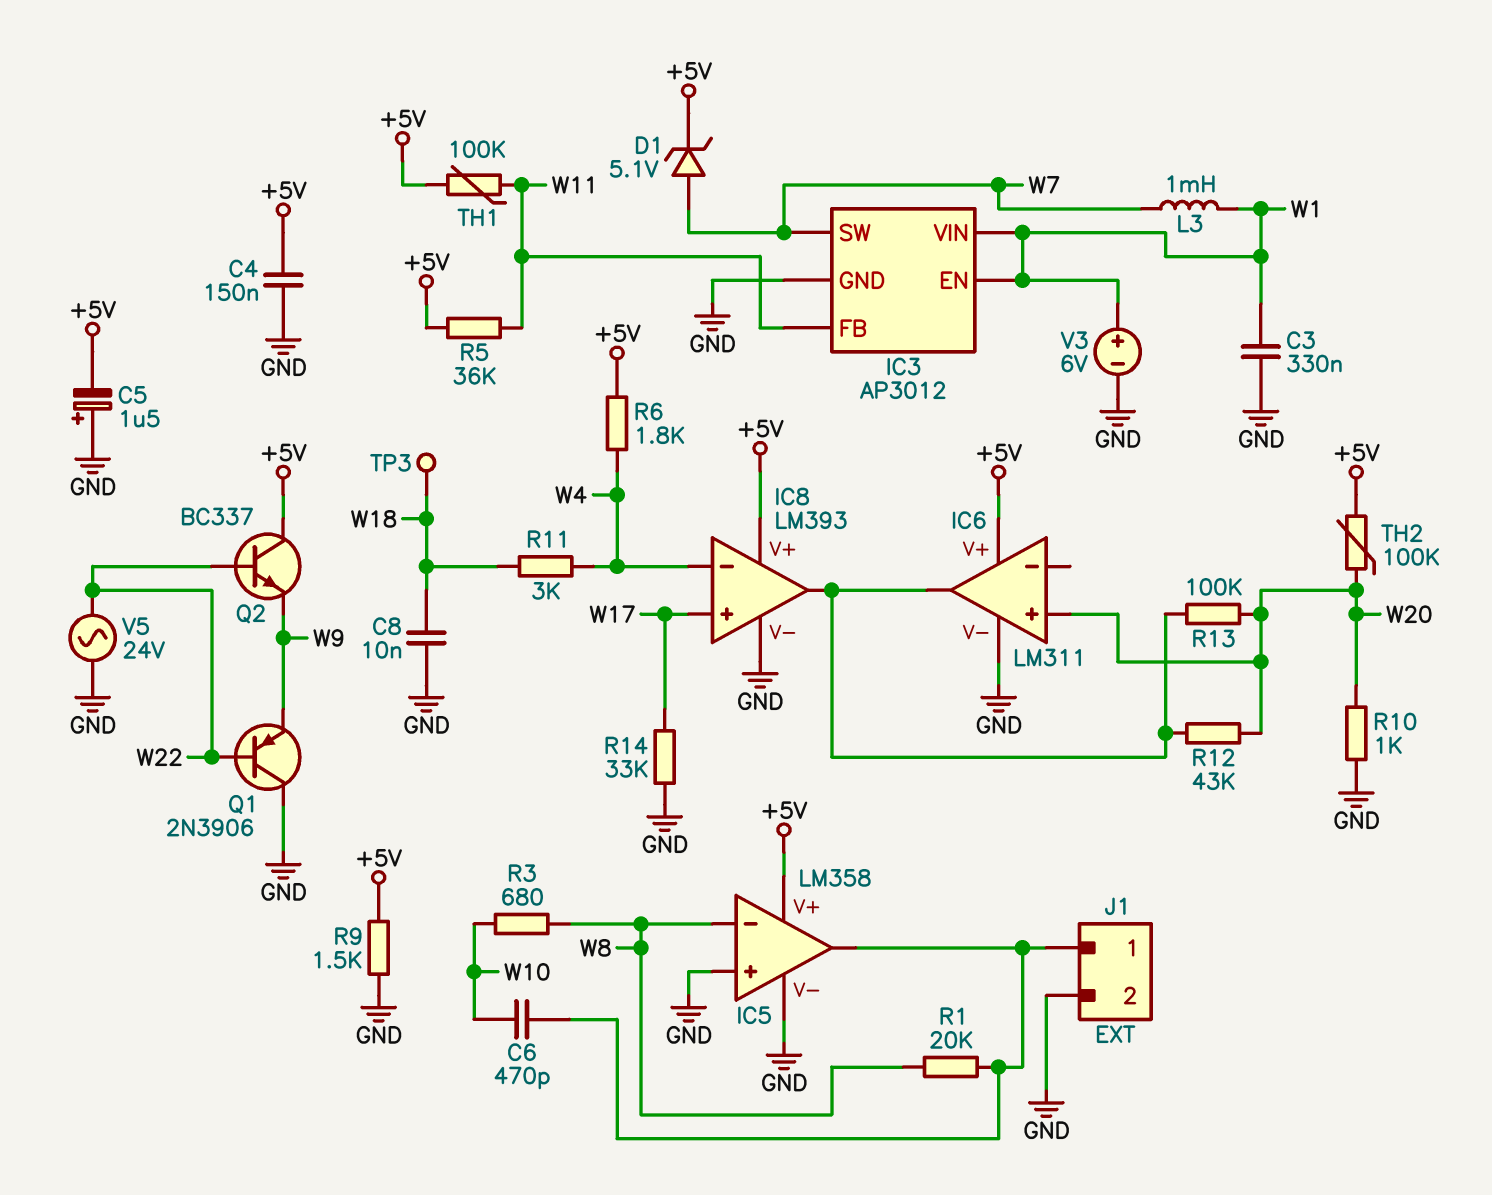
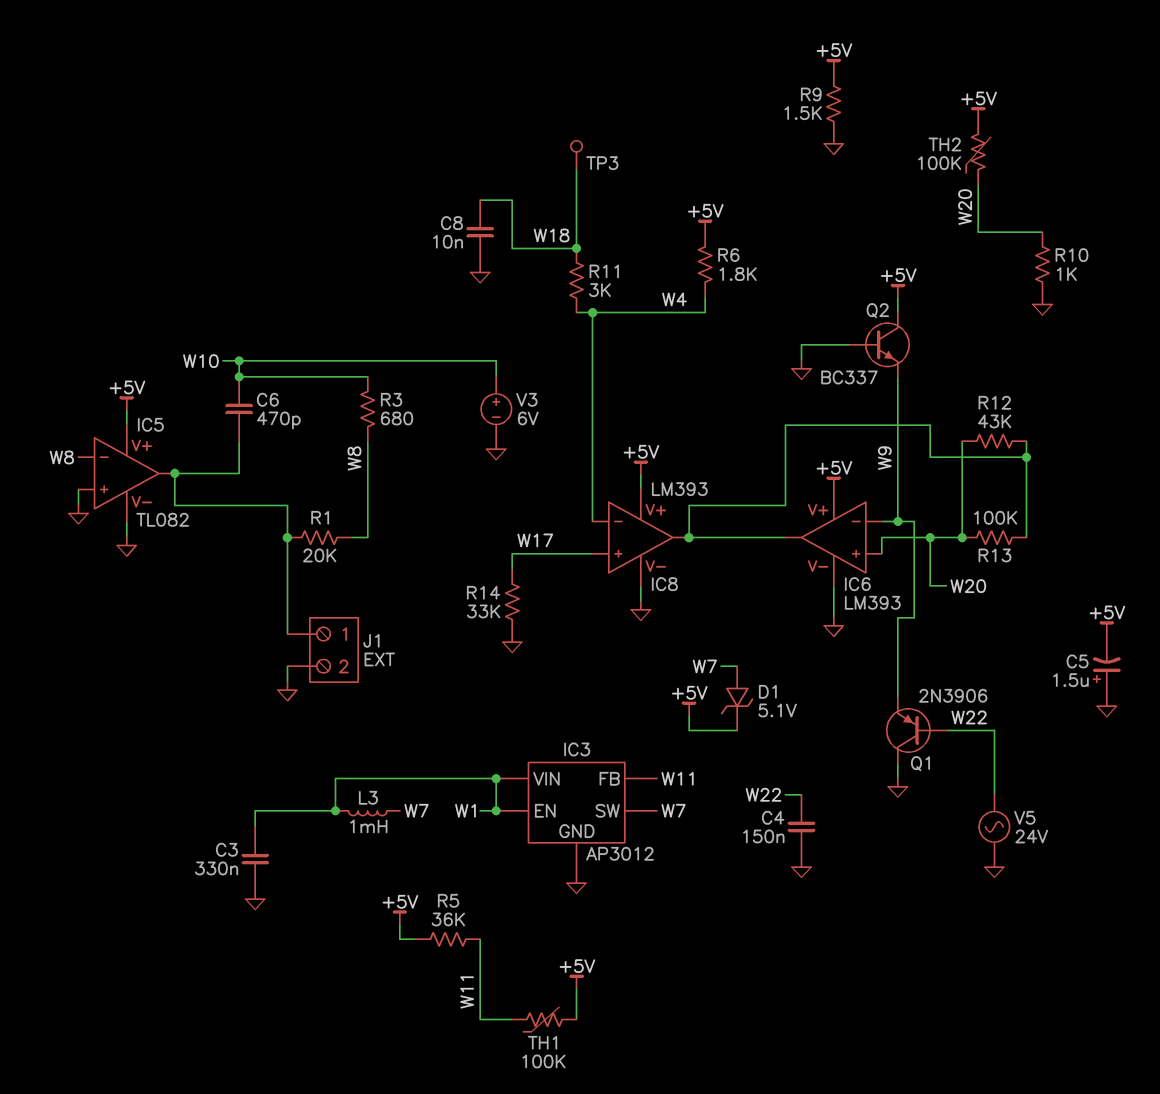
C4: 150nF (+5V, GND) -> 150nF (GND, W22)
IC5: LM358 -> TL082
IC6: LM311 -> LM393
IC6 pin in-: none -> W9
Q2: NPN BC337 (B W22, C +5V, E W9) -> NPN BC337 (B GND, C +5V, E W9)
V3: 6V (plus W1, minus GND) -> 6V (plus W10, minus GND)

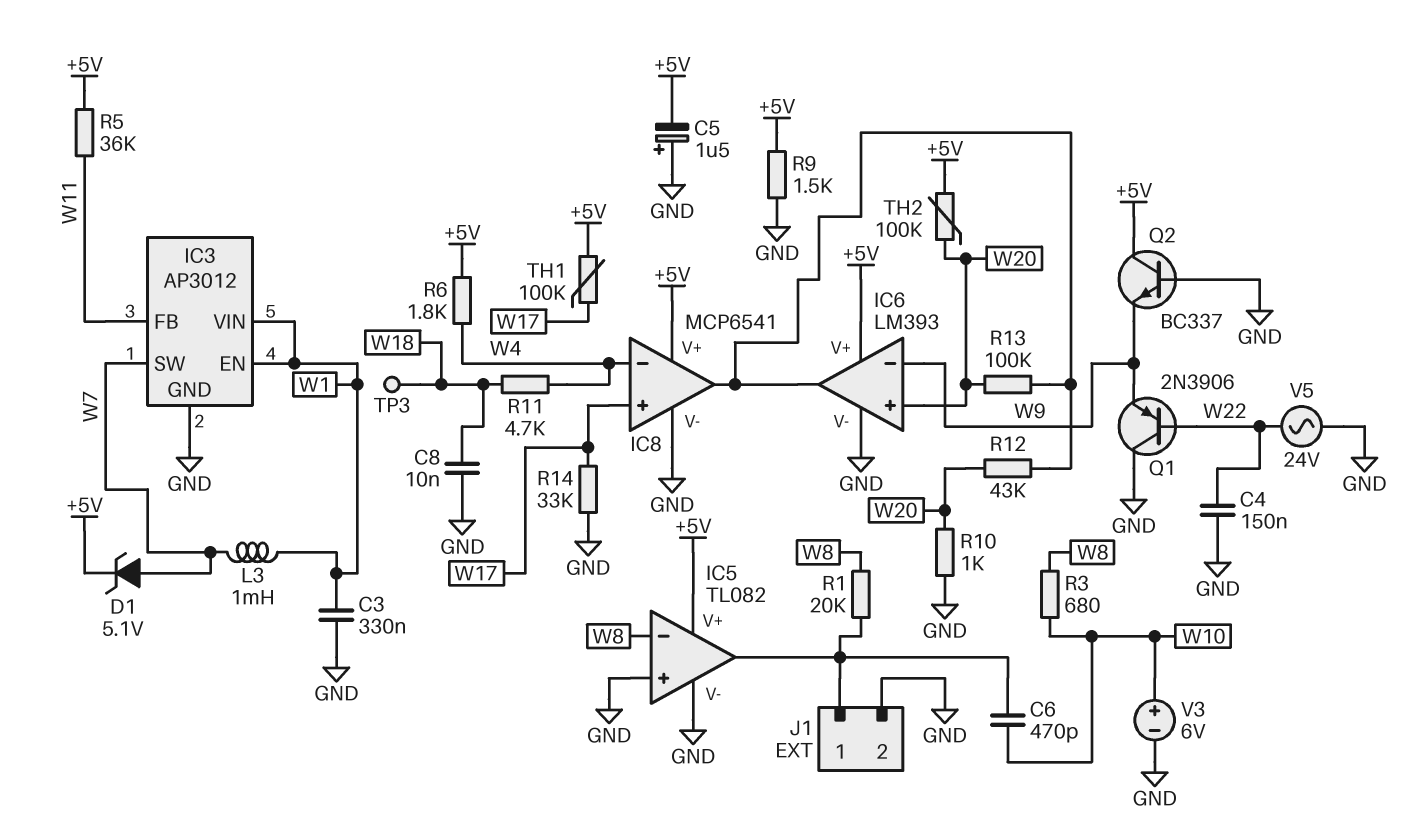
IC8: LM393 -> MCP6541
R11: 3k (W4, W18) -> 4.7k (W4, W18)
TH1: 100k (+5V, W11) -> 100k (+5V, W17)

